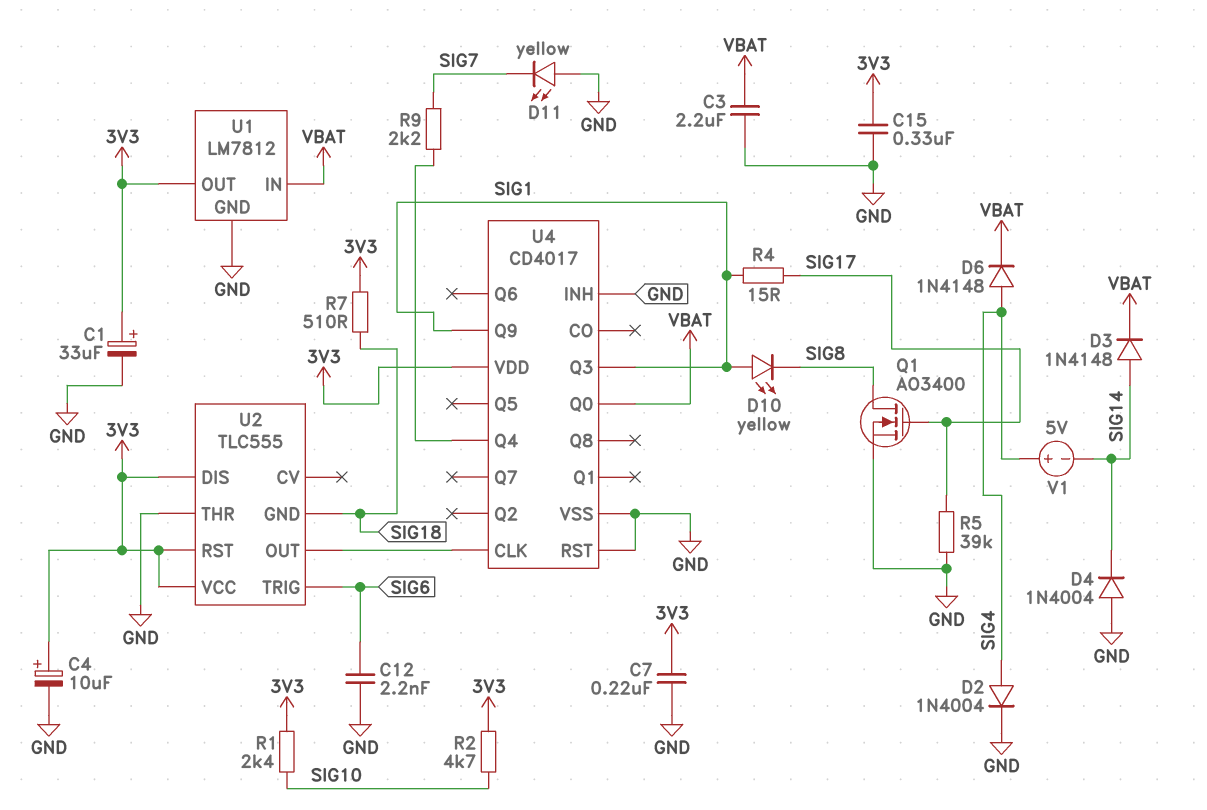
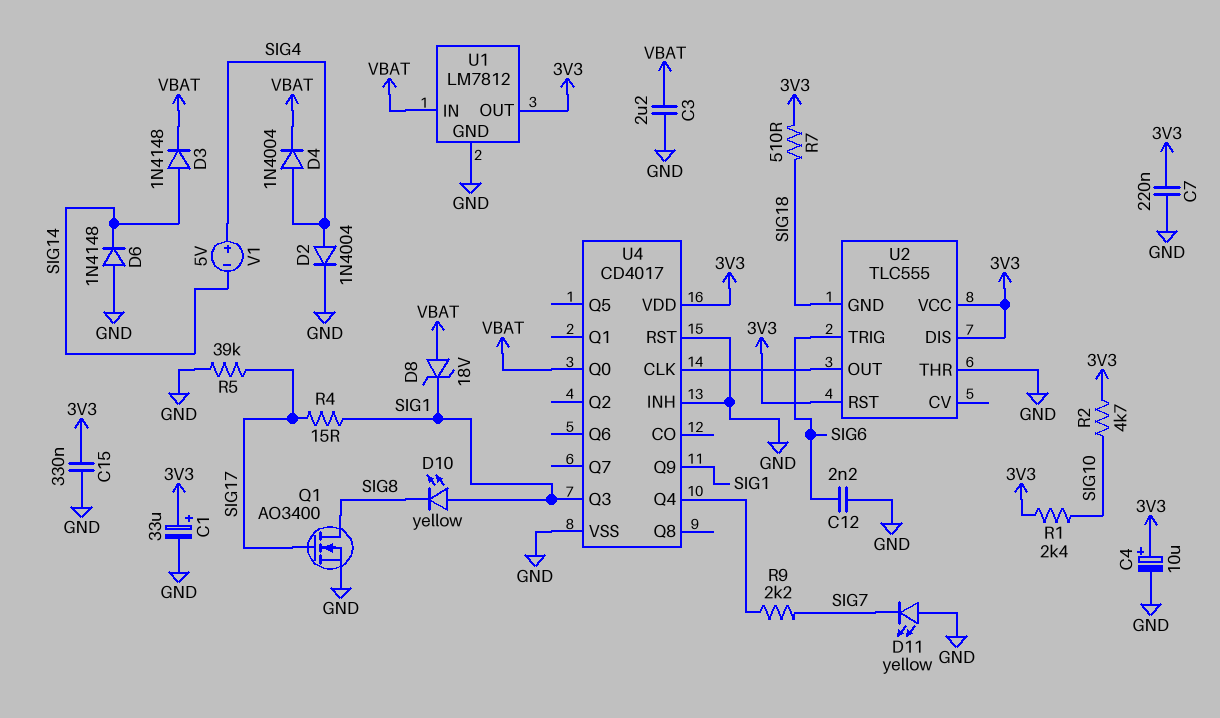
D4: diode 1N4004 (A GND, K SIG14) -> diode 1N4004 (A SIG4, K VBAT)
D6: diode 1N4148 (A SIG4, K VBAT) -> diode 1N4148 (A GND, K SIG14)
D8: none -> zener 18V (A VBAT, K SIG1)

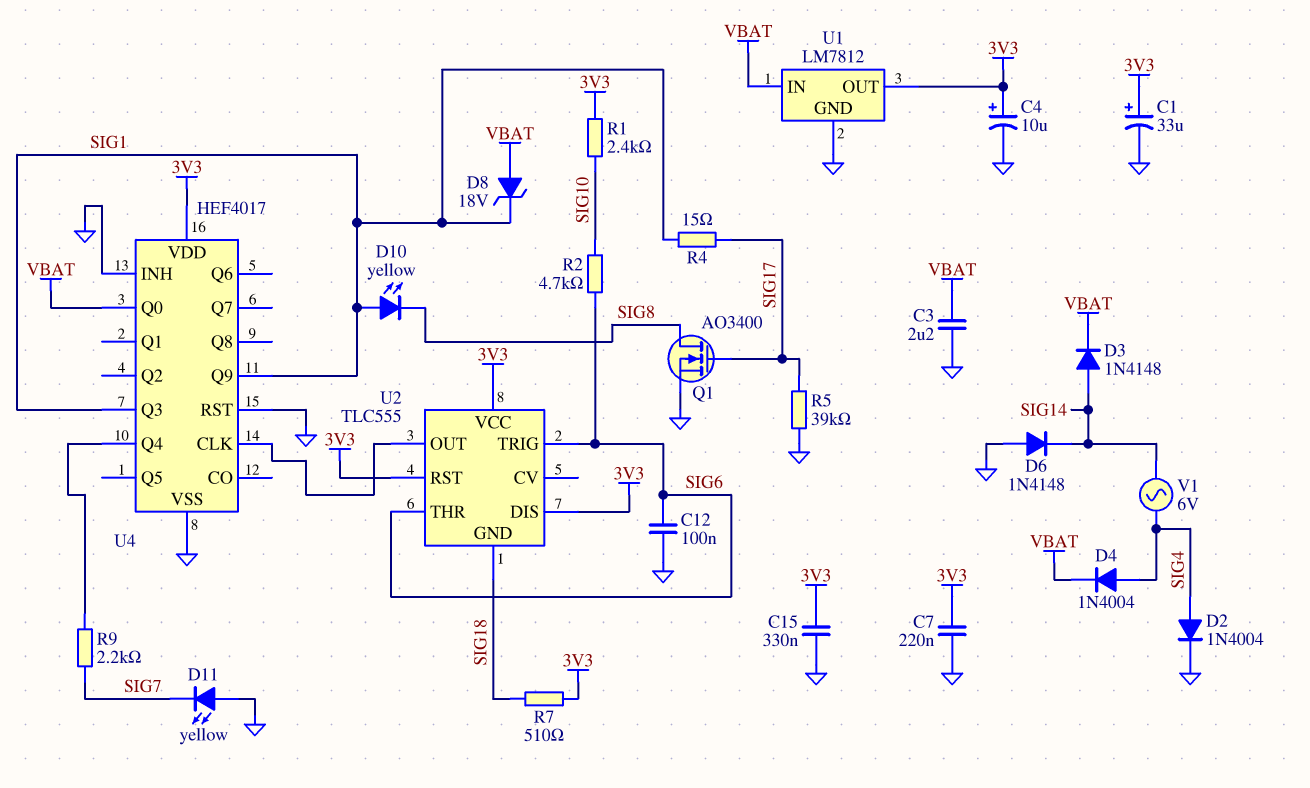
C12: 2.2nF (GND, SIG6) -> 100nF (GND, SIG6)
R2: 4.7k (3V3, SIG10) -> 4.7k (SIG6, SIG10)
U2 pin THR: GND -> SIG6
U4: CD4017 -> HEF4017
V1: 5V (plus SIG4, minus SIG14) -> AC 6V (SIG4, SIG14)

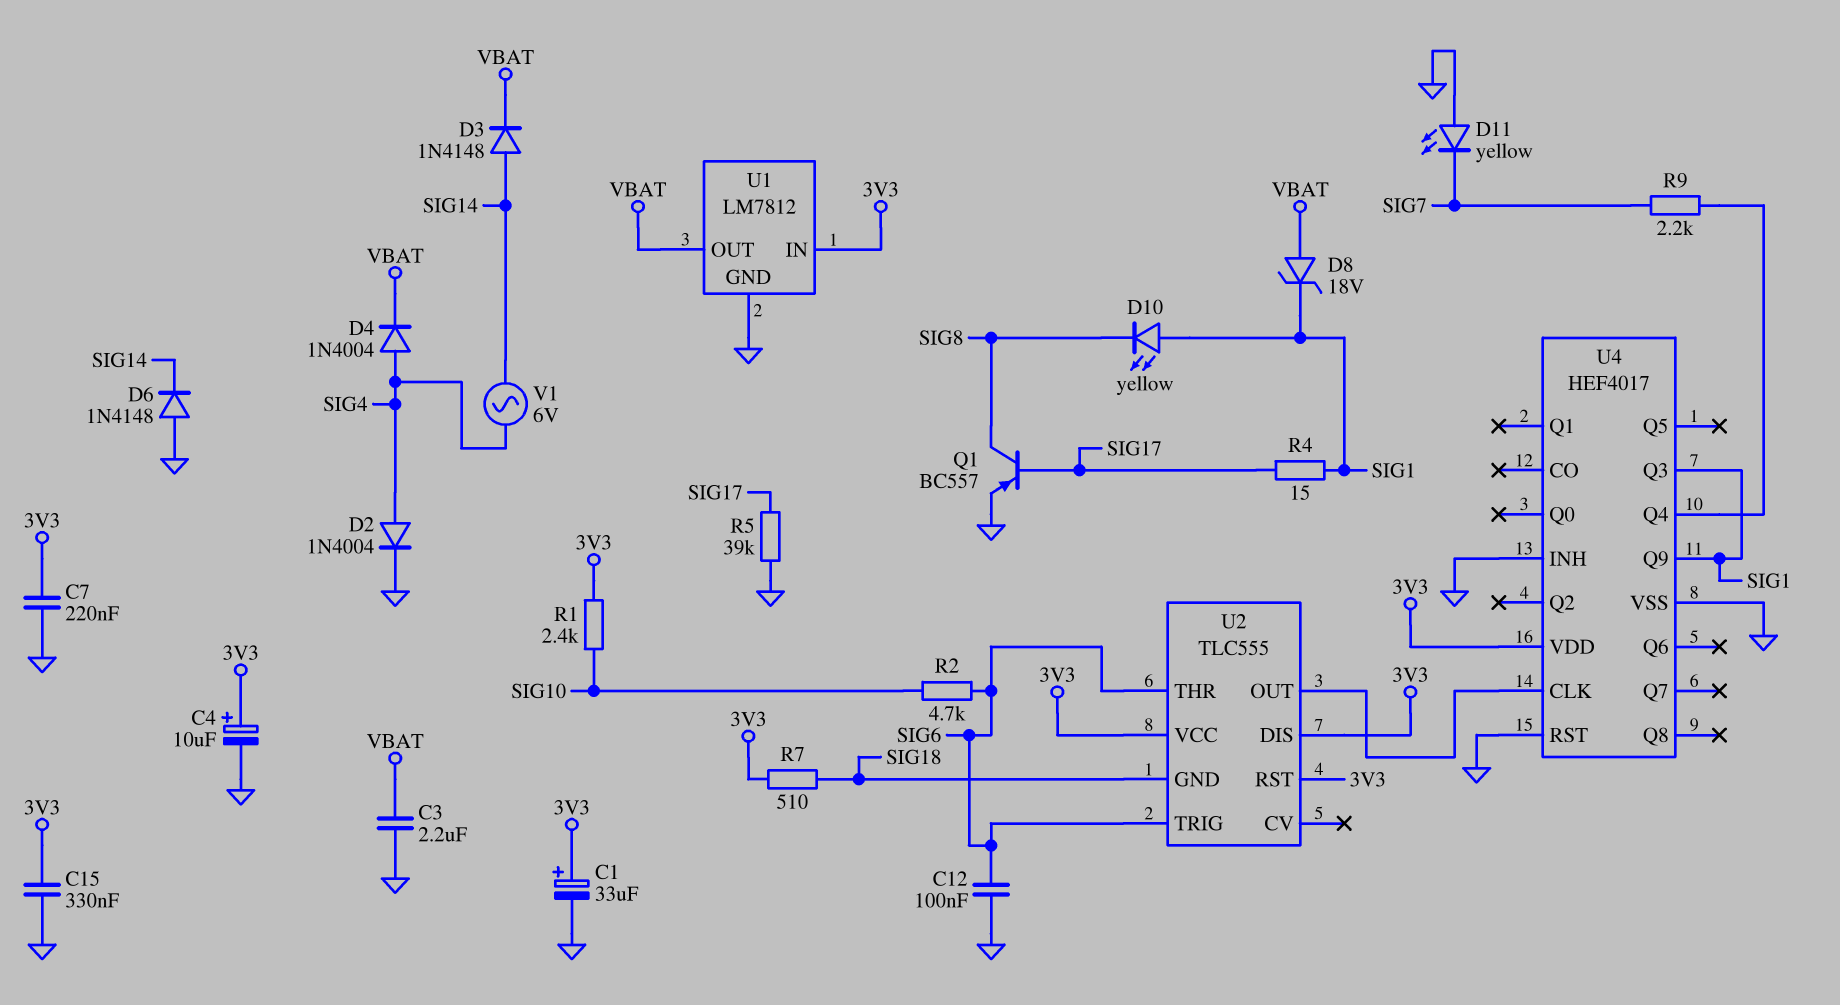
Q1: NMOS AO3400 (G SIG17, D SIG8, S GND) -> PNP BC557 (B SIG17, C SIG8, E GND)
U1 pin IN: VBAT -> 3V3
U1 pin OUT: 3V3 -> VBAT
U4 pin Q0: VBAT -> none

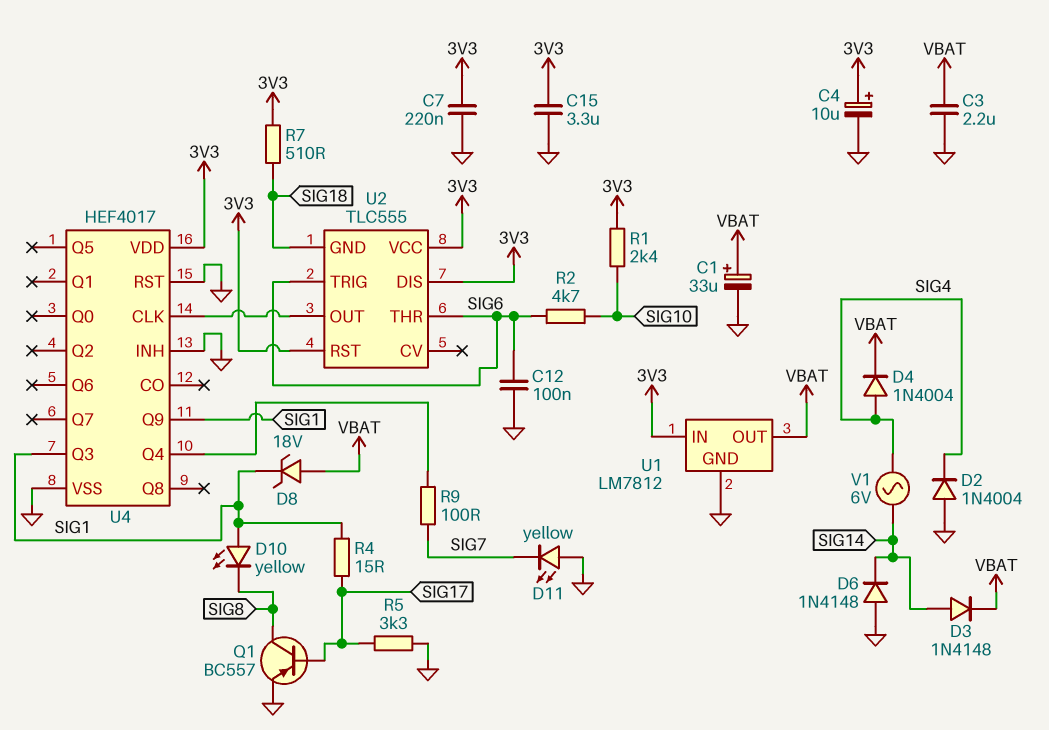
C1: 33uF (plus 3V3, minus GND) -> 33uF (plus VBAT, minus GND)
C15: 330nF (3V3, GND) -> 3.3uF (3V3, GND)
D2: diode 1N4004 (A SIG4, K GND) -> diode 1N4004 (A GND, K SIG4)
R5: 39k (GND, SIG17) -> 3.3k (GND, SIG17)
R9: 2.2k (SIG7, U4/Q4) -> 100 (SIG7, U4/Q4)

